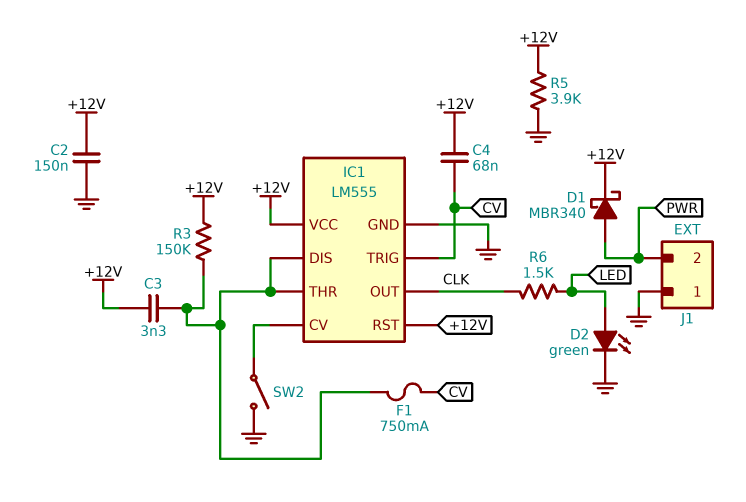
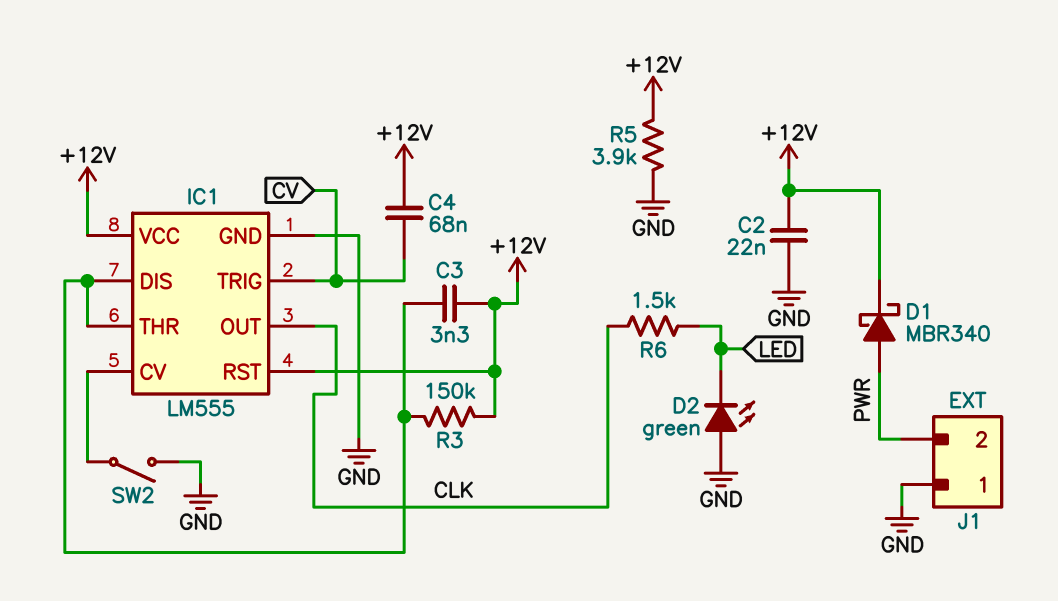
C2: 150nF (+12V, GND) -> 22nF (+12V, GND)
D2: LED green (A LED, K GND) -> LED green (A GND, K LED)
F1: 750mA (CV, IC1/DIS) -> none

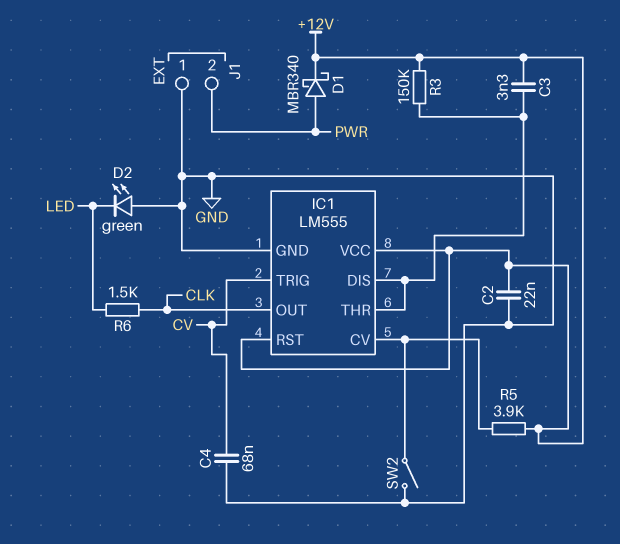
C4: 68nF (+12V, CV) -> 68nF (CV, GND)
R5: 3.9k (+12V, GND) -> 3.9k (+12V, IC1/CV)

